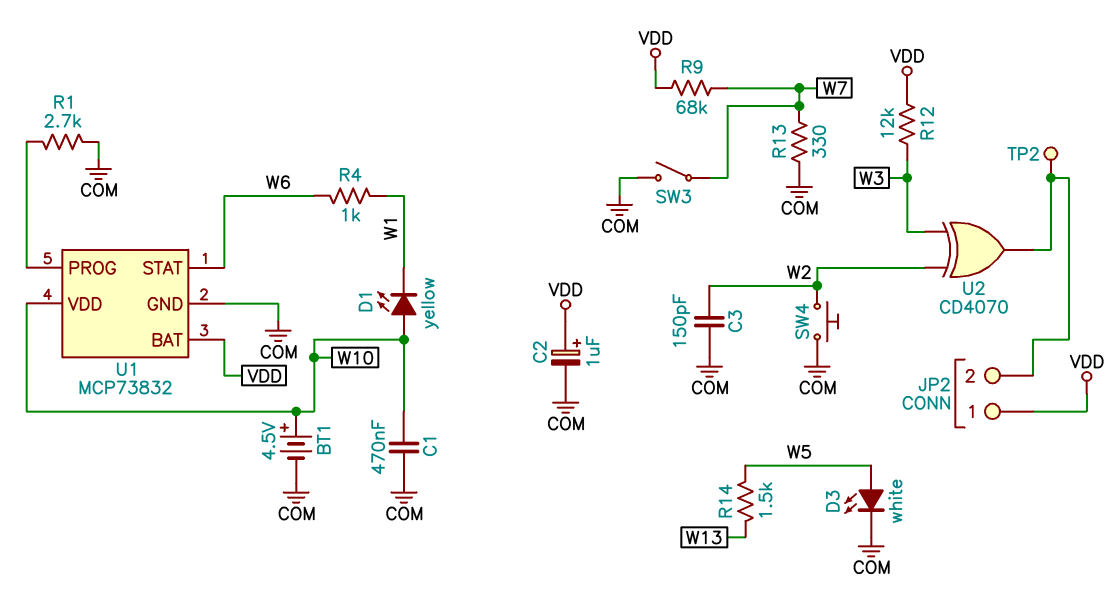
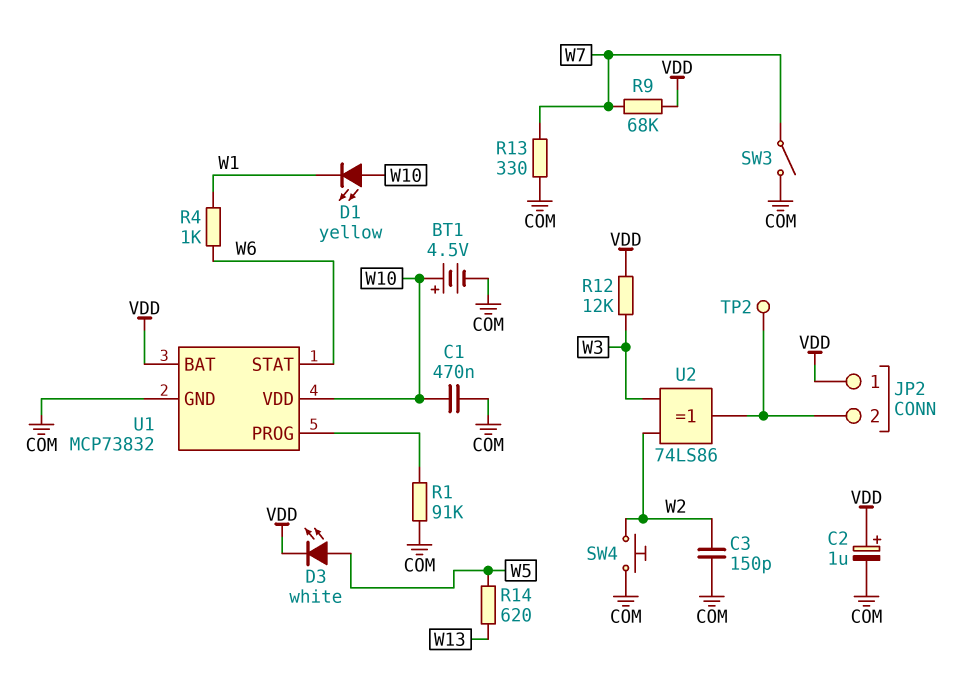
D3: LED white (A W5, K COM) -> LED white (A W5, K VDD)
R1: 2.7k (COM, U1/PROG) -> 91k (COM, U1/PROG)
R14: 1.5k (W5, W13) -> 620 (W5, W13)
U2: XOR CD4070 (in W2, in W3, out JP2/2) -> XOR 74LS86 (in W2, in W3, out JP2/2)

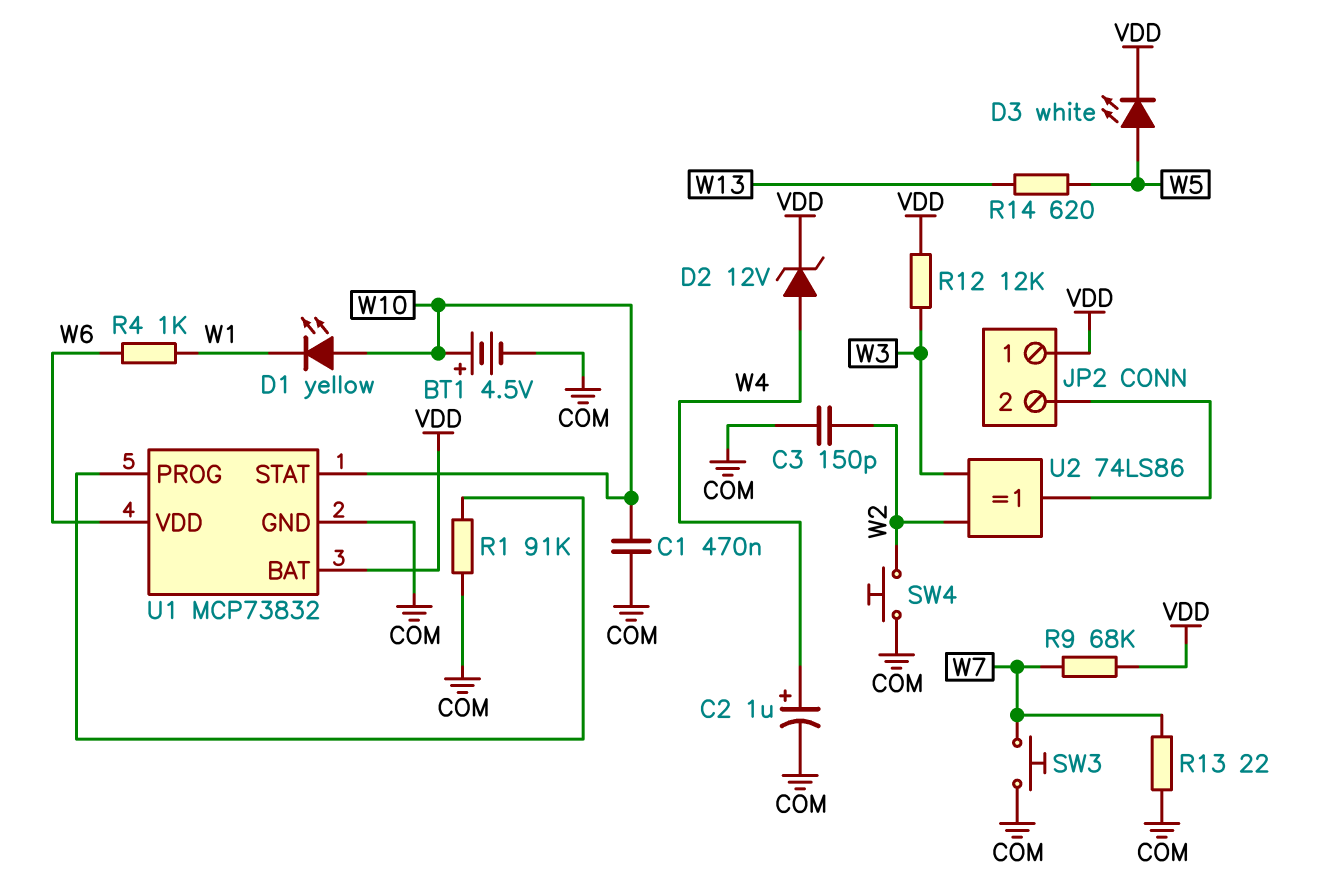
C2: 1uF (plus VDD, minus COM) -> 1uF (plus W4, minus COM)
D2: none -> zener 12V (A W4, K VDD)
R13: 330 (COM, W7) -> 22 (COM, W7)
SW3: switch (COM, W7) -> button (COM, W7)
TP2: test point (JP2/2) -> none
U1 pin STAT: W6 -> W10
U1 pin VDD: W10 -> W6

